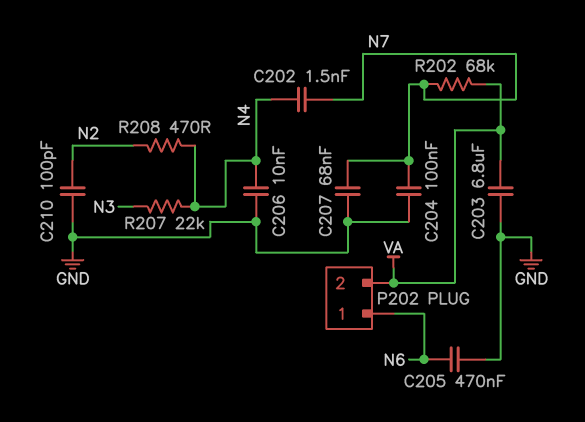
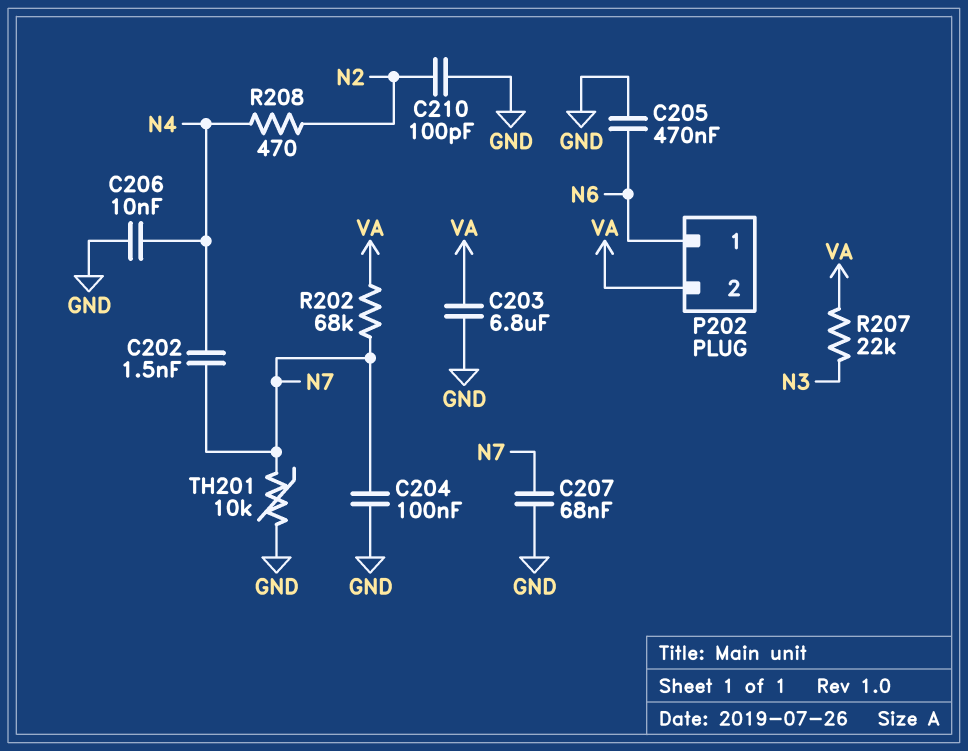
R207: 22k (N3, N4) -> 22k (N3, VA)
TH201: none -> 10k (GND, N7)

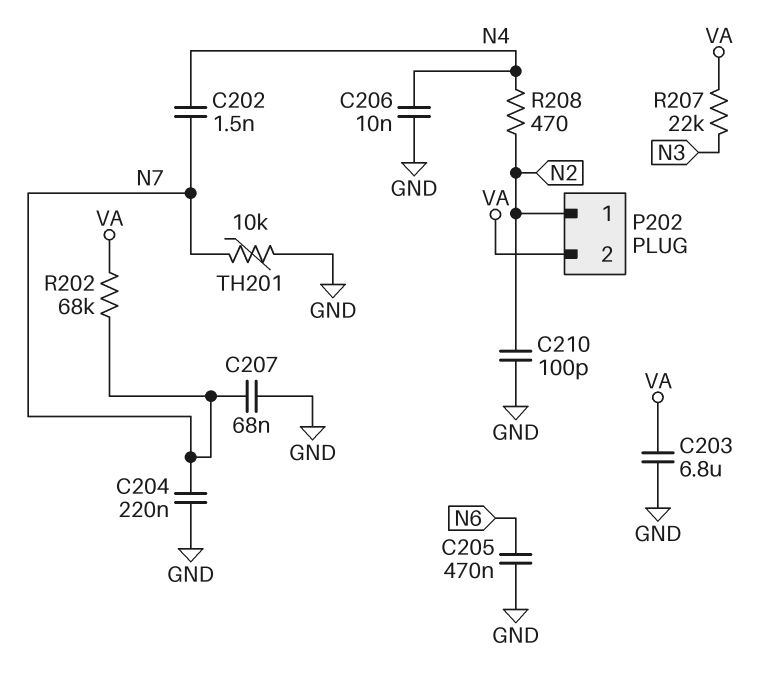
C204: 100nF (GND, N7) -> 220nF (GND, N7)
P202 pin 1: N6 -> N2

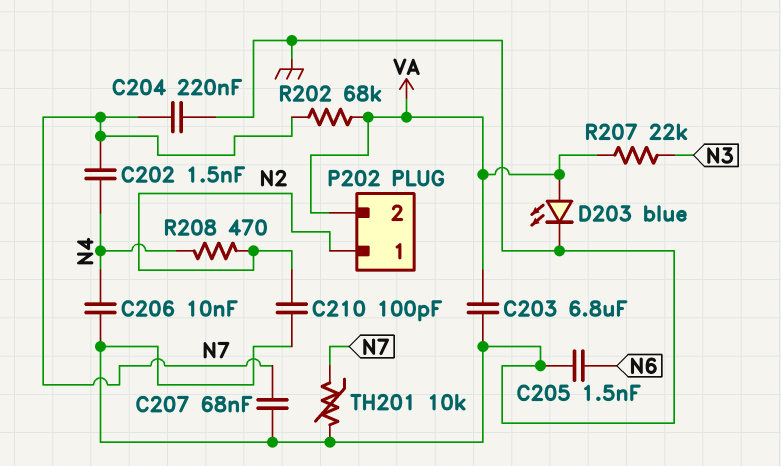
C205: 470nF (GND, N6) -> 1.5nF (GND, N6)
D203: none -> LED blue (A VA, K GND)

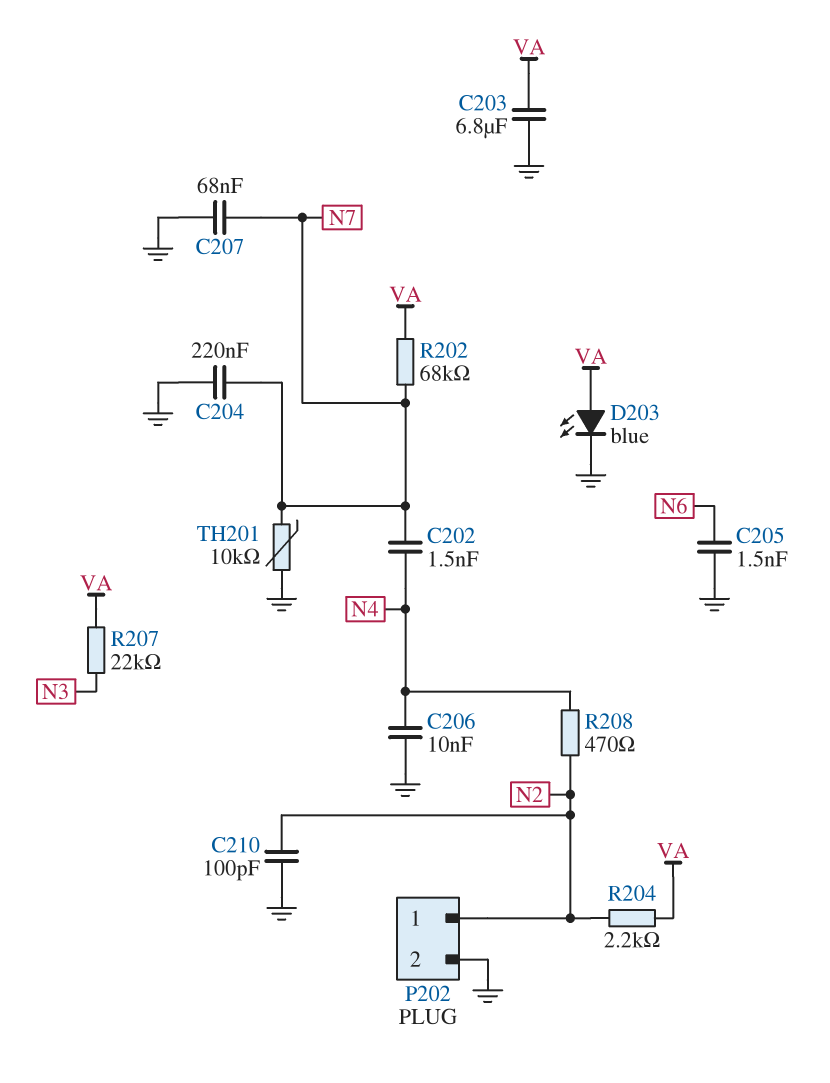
P202 pin 2: VA -> GND
R204: none -> 2.2k (N2, VA)

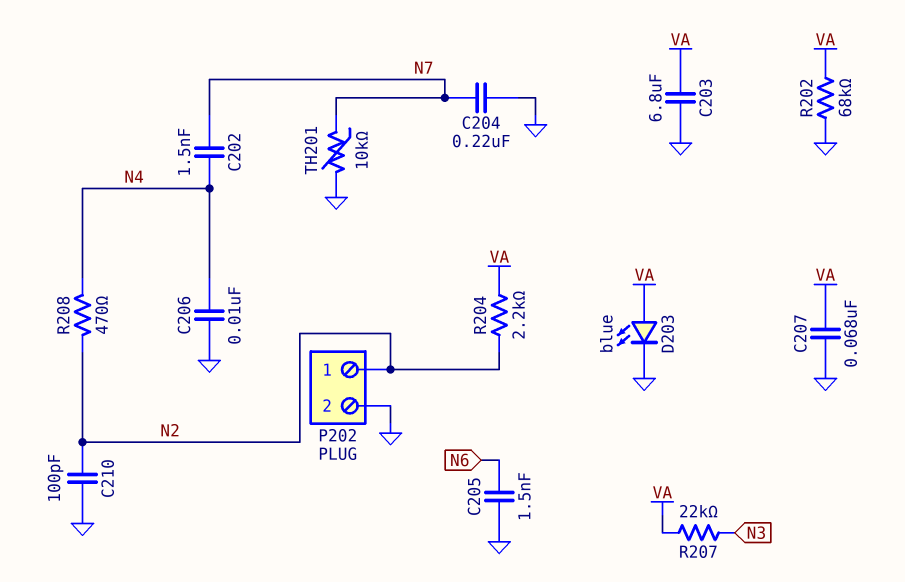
C207: 68nF (GND, N7) -> 68nF (GND, VA)
R202: 68k (N7, VA) -> 68k (GND, VA)

